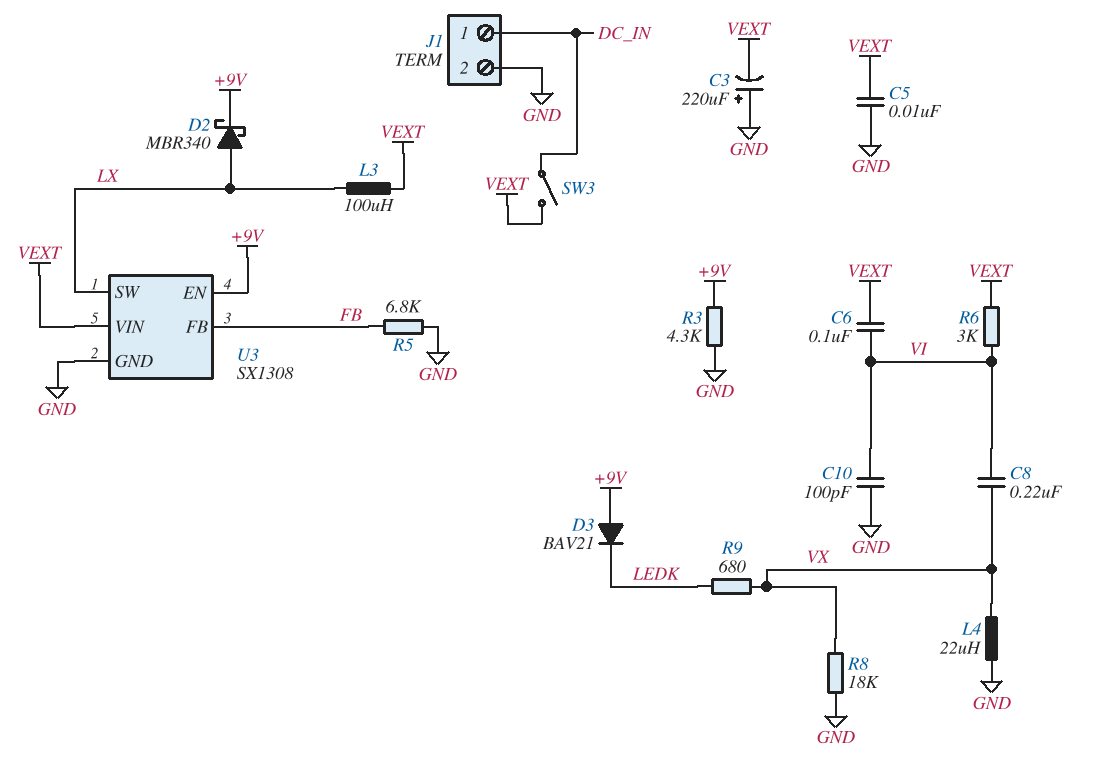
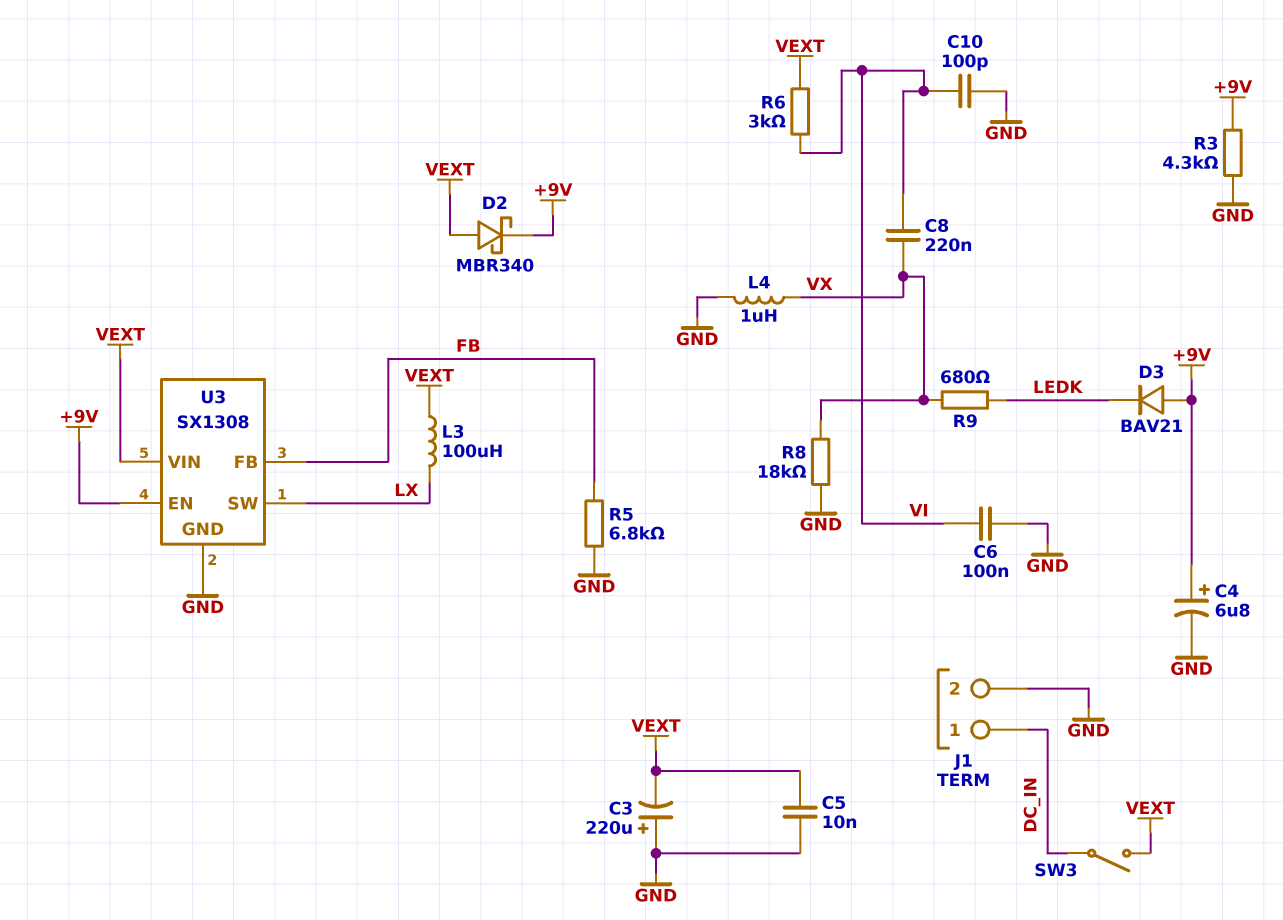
C4: none -> 6.8uF (plus +9V, minus GND)
C6: 100nF (VEXT, VI) -> 100nF (GND, VI)
D2: schottky MBR340 (A LX, K +9V) -> schottky MBR340 (A VEXT, K +9V)
L4: 22uH (GND, VX) -> 1uH (GND, VX)

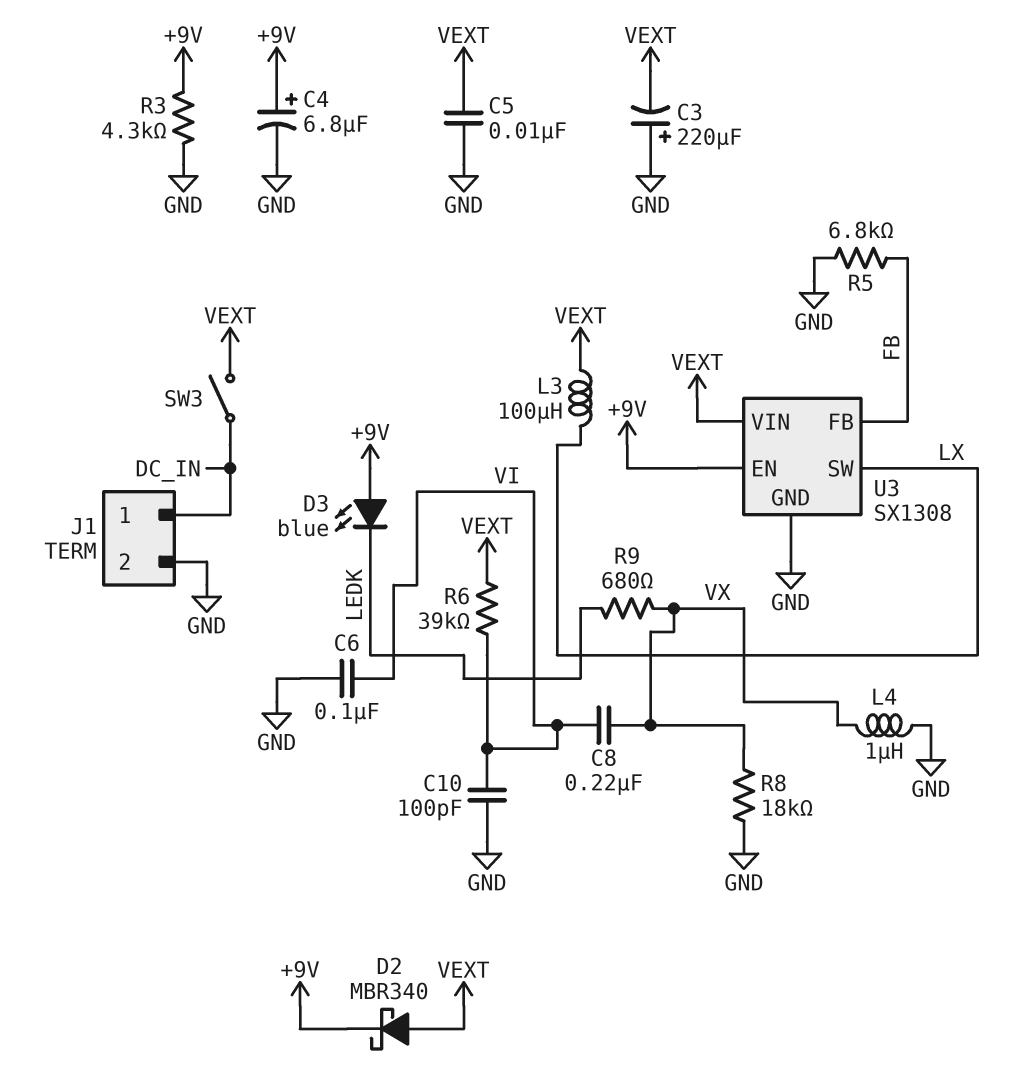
D3: diode BAV21 (A +9V, K LEDK) -> LED blue (A +9V, K LEDK)
R6: 3k (VEXT, VI) -> 39k (VEXT, VI)

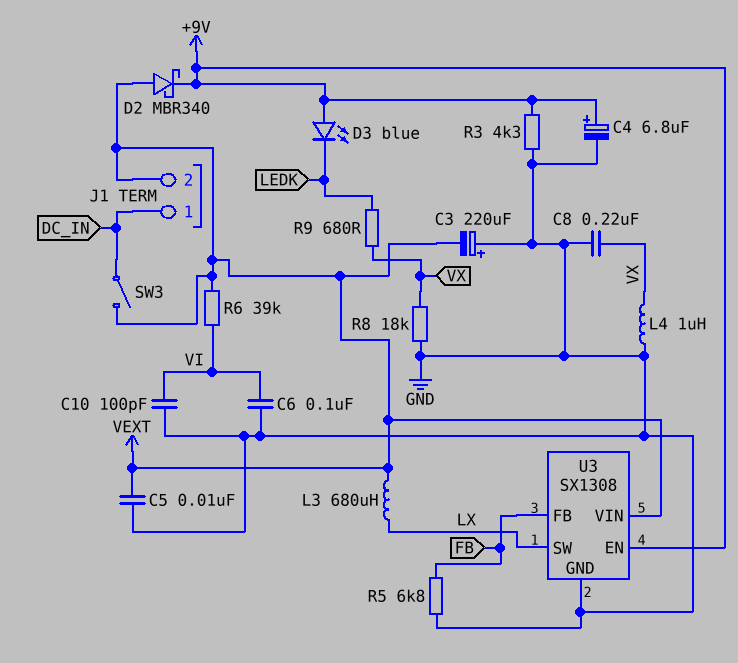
C8: 220nF (VI, VX) -> 220nF (GND, VX)
J1 pin 2: GND -> VEXT
L3: 100uH (LX, VEXT) -> 680uH (LX, VEXT)

